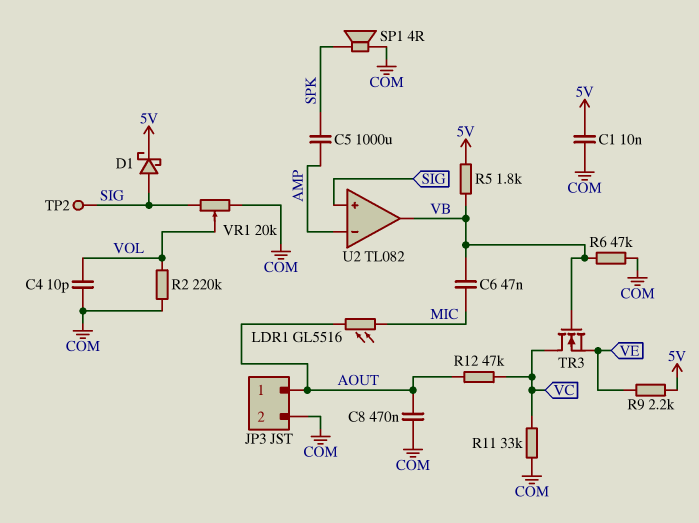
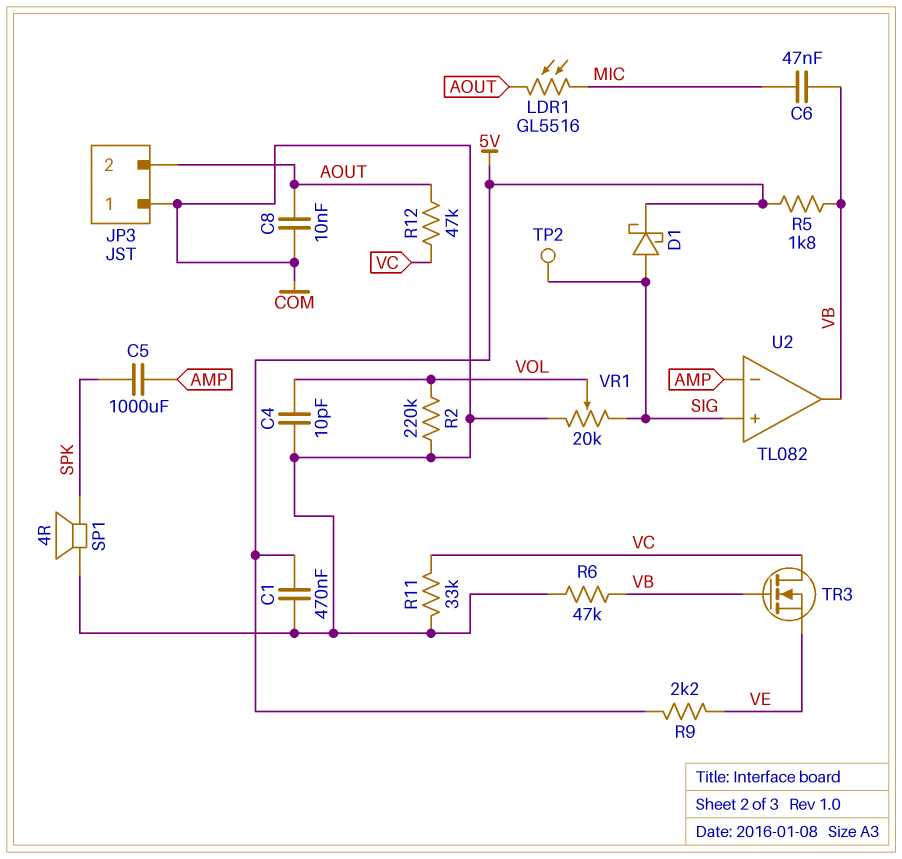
C1: 10nF (5V, COM) -> 470nF (5V, COM)
C8: 470nF (AOUT, COM) -> 10nF (AOUT, COM)
JP3 pin 1: AOUT -> COM
JP3 pin 2: COM -> AOUT

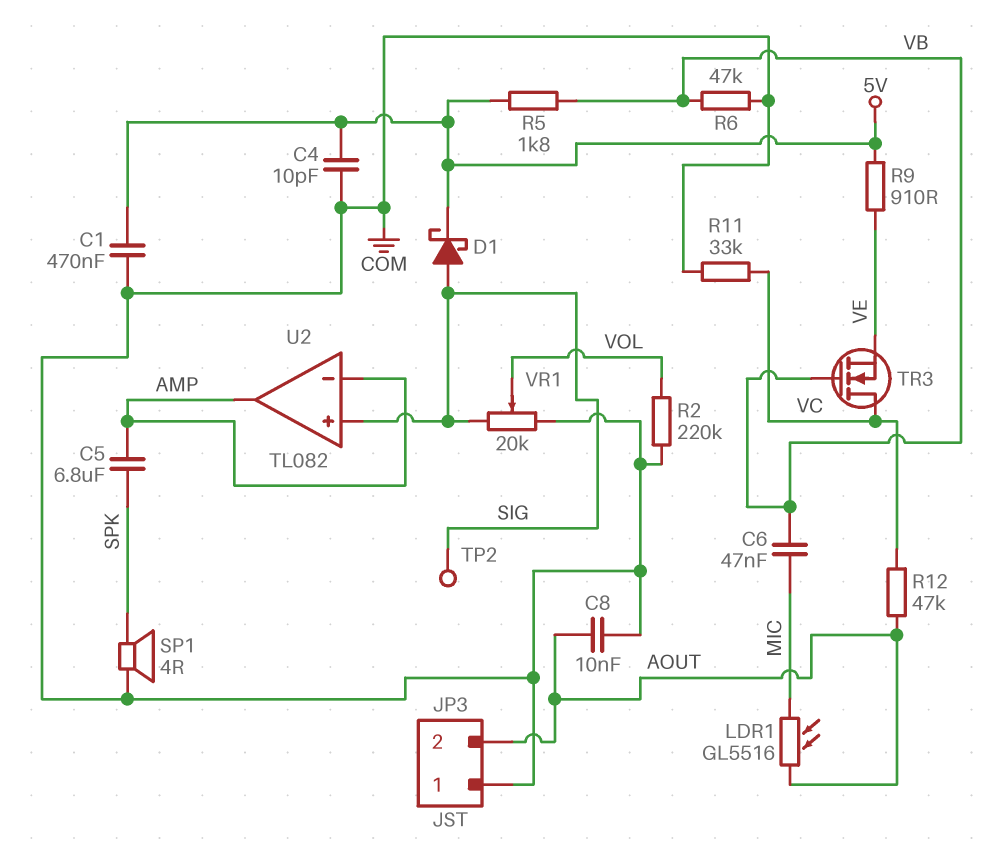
C4: 10pF (COM, VOL) -> 10pF (5V, COM)
C5: 1000uF (AMP, SPK) -> 6.8uF (AMP, SPK)
R9: 2.2k (5V, VE) -> 910 (5V, VE)
U2 pin out: VB -> AMP

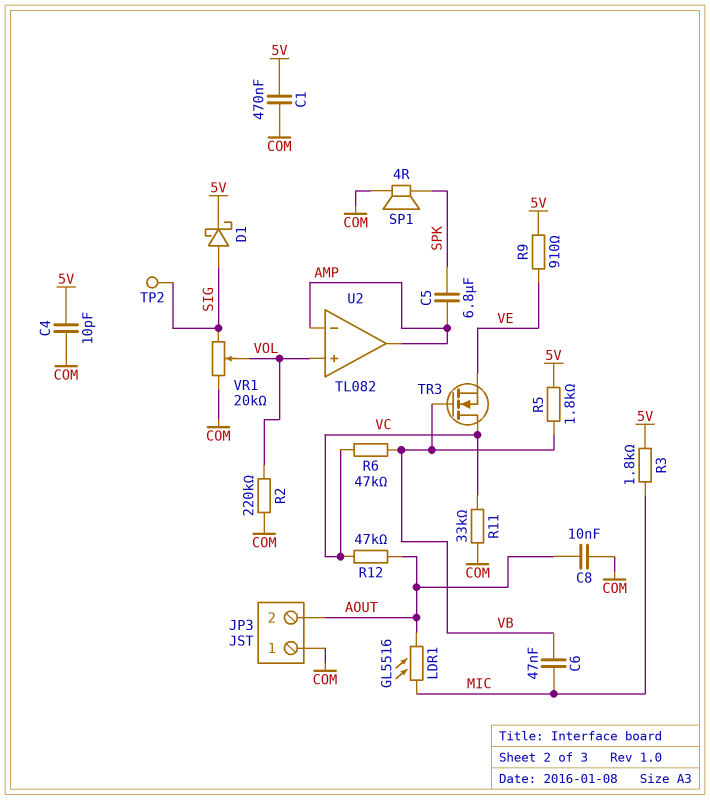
R3: none -> 1.8k (5V, MIC)
R6: 47k (COM, VB) -> 47k (VB, VC)
U2 pin in+: SIG -> VOL

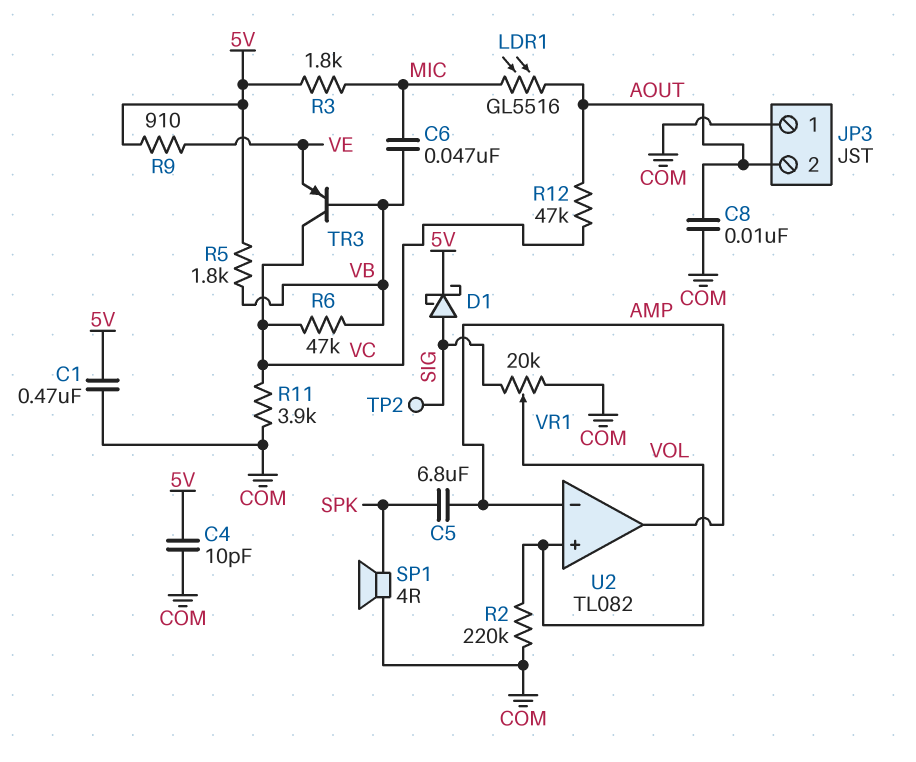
R11: 33k (COM, VC) -> 3.9k (COM, VC)
TR3: NMOS (G VB, D VC, S VE) -> PNP (B VB, C VC, E VE)

